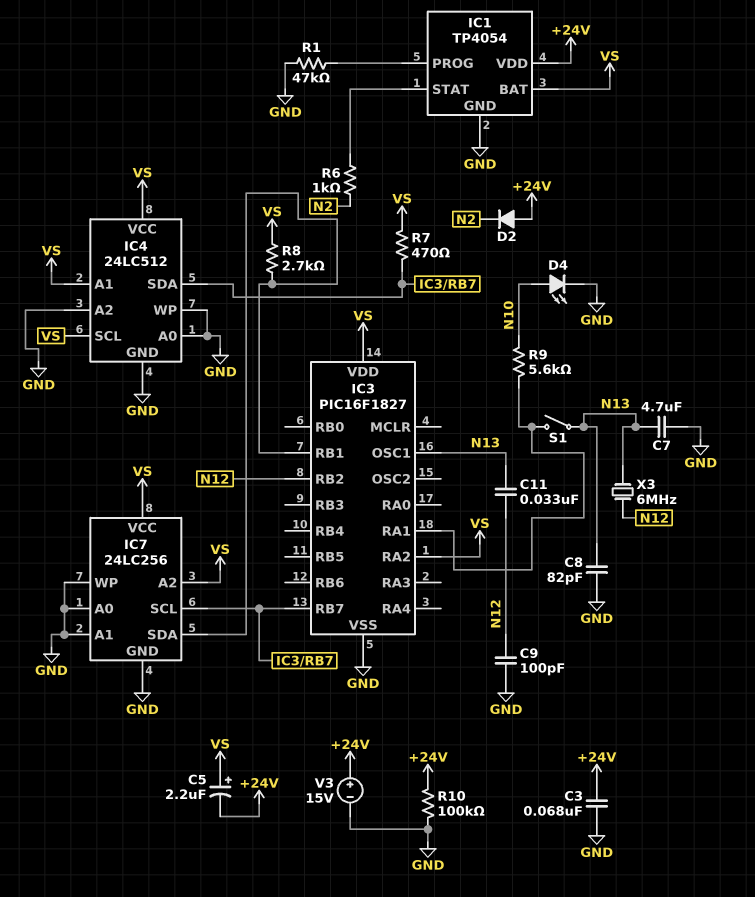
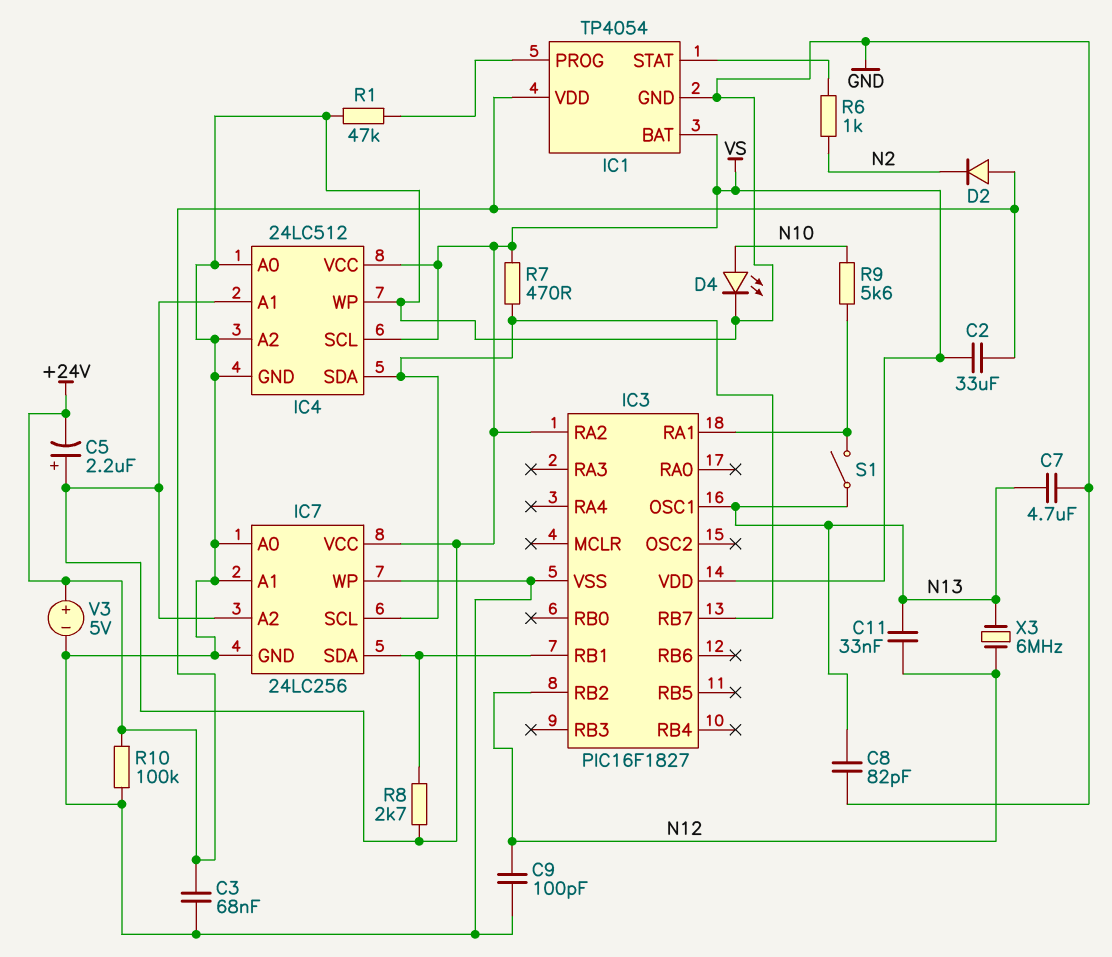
C2: none -> 33uF (+24V, VS)
V3: 15V (plus +24V, minus GND) -> 5V (plus +24V, minus GND)

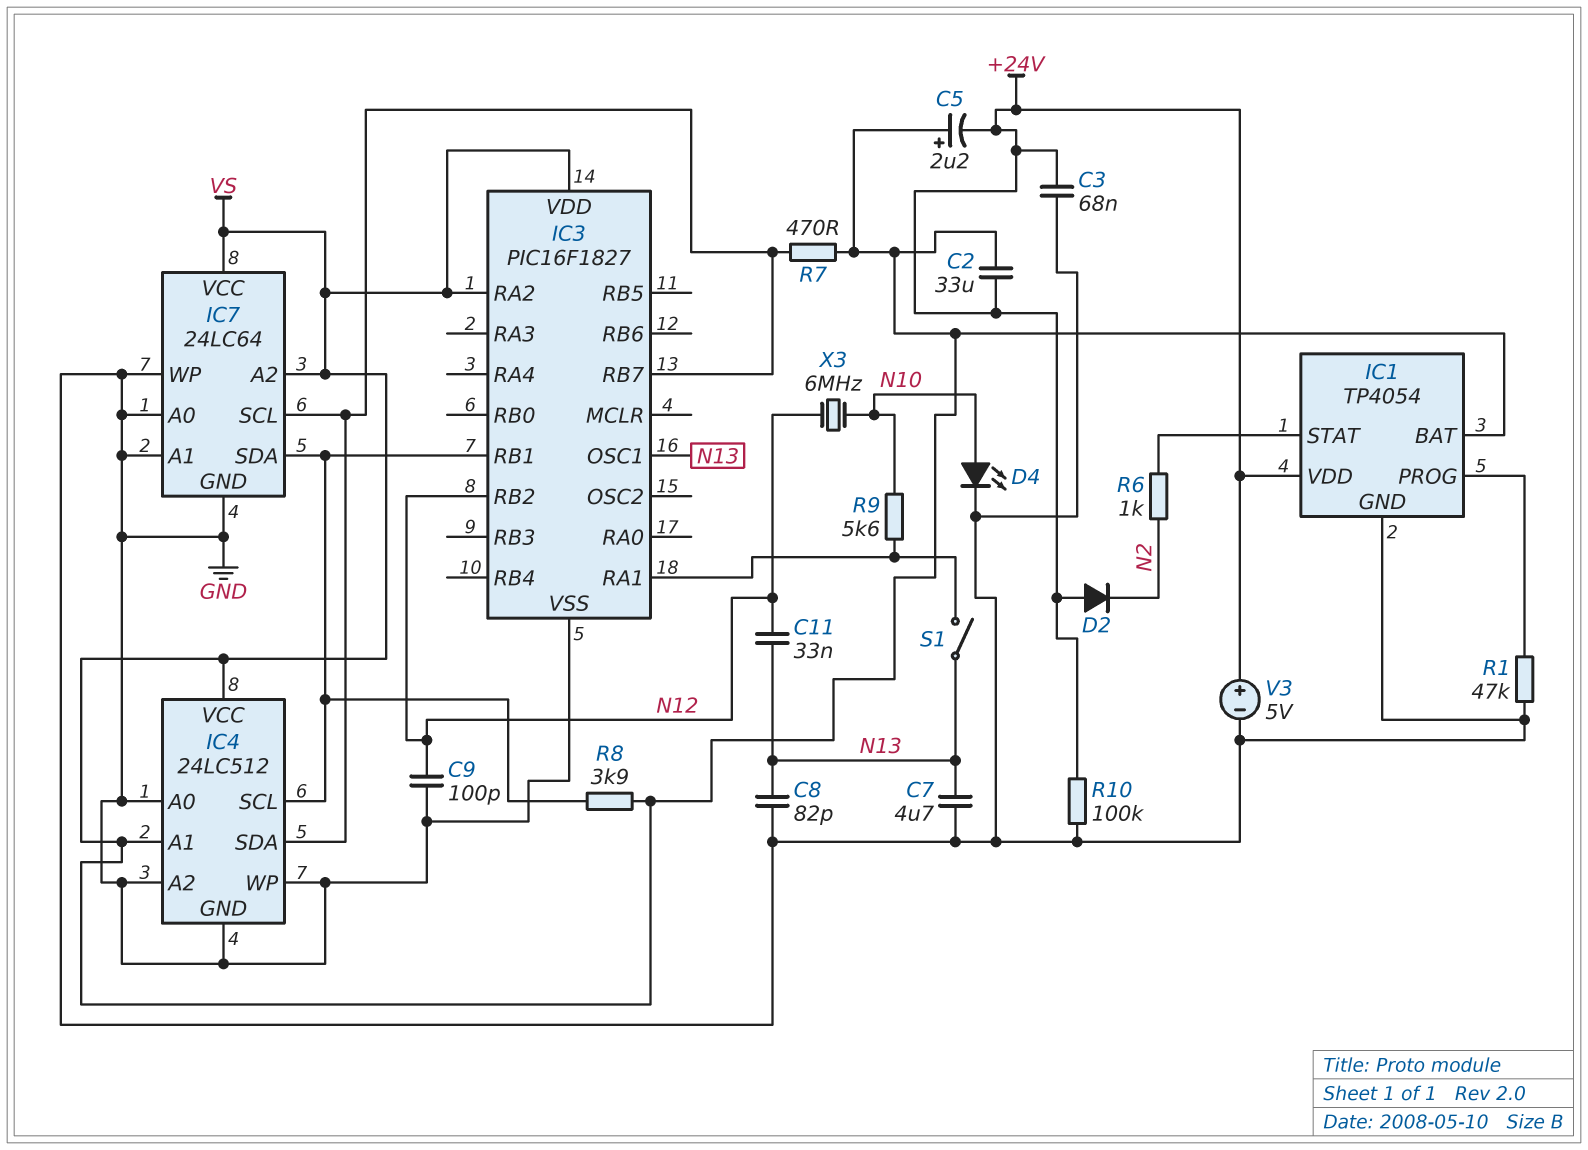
IC4 pin SCL: VS -> IC3/RB1
IC7: 24LC256 -> 24LC64
R8: 2.7k (IC3/RB1, VS) -> 3.9k (IC3/RB1, VS)
X3: 6MHz (N12, N13) -> 6MHz (N10, N12)

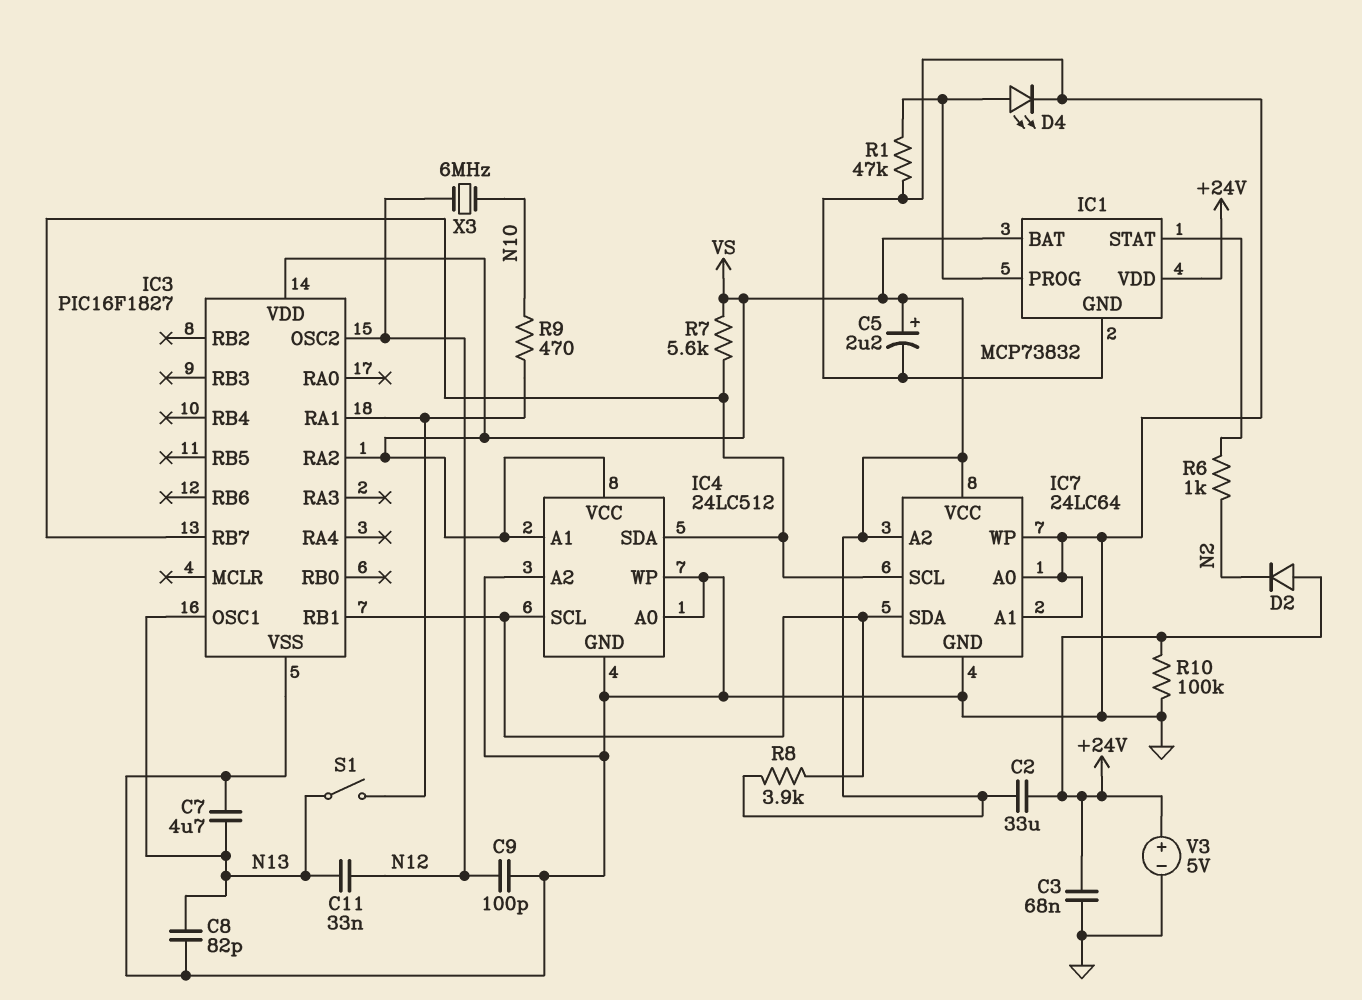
C5: 2.2uF (plus VS, minus +24V) -> 2.2uF (plus VS, minus GND)
D4: LED (A N10, K GND) -> LED (A IC1/PROG, K GND)
IC1: TP4054 -> MCP73832
IC3 pin OSC2: none -> N12
IC3 pin RB2: N12 -> none
R7: 470 (IC3/RB7, VS) -> 5.6k (IC3/RB7, VS)
R9: 5.6k (IC3/RA1, N10) -> 470 (IC3/RA1, N10)

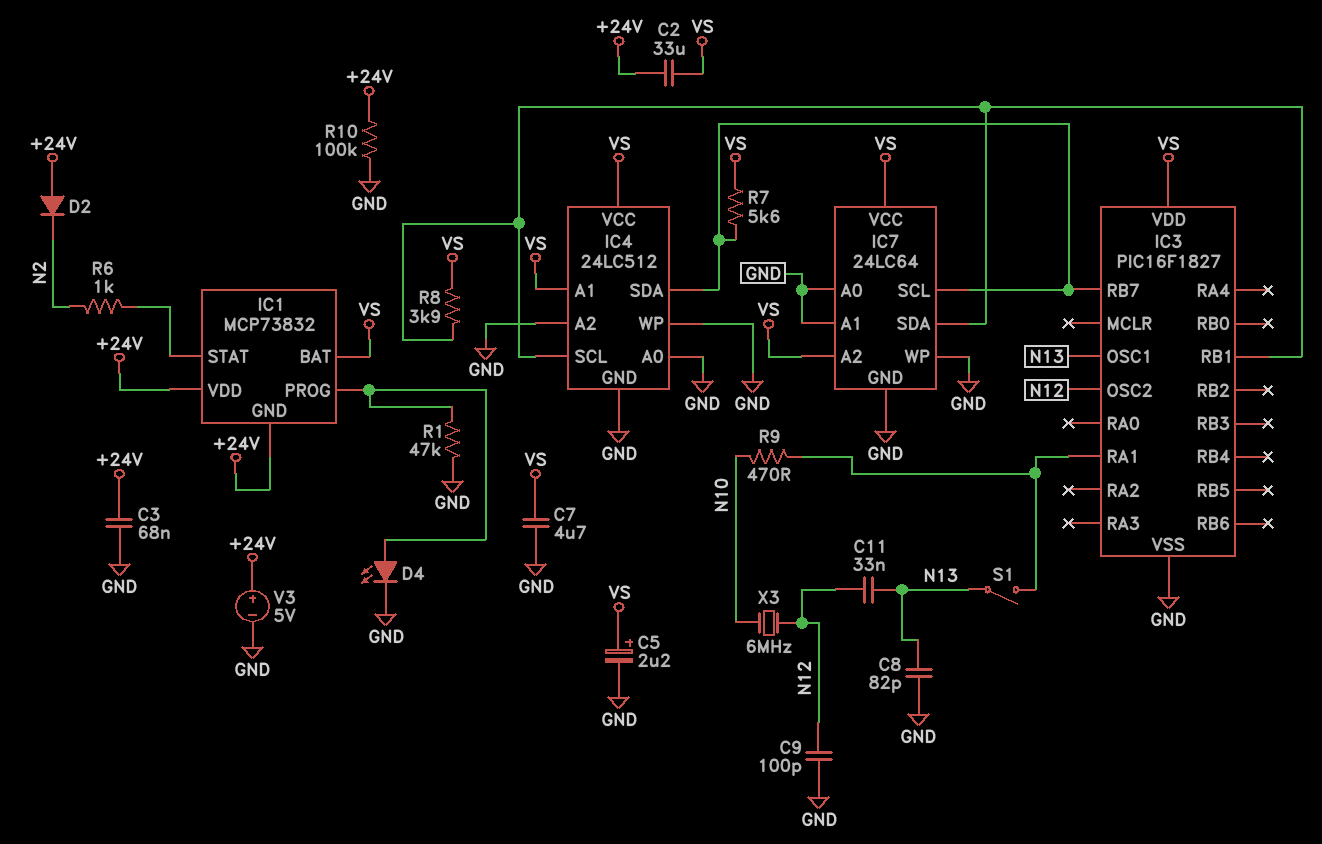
C7: 4.7uF (GND, N13) -> 4.7uF (GND, VS)
IC1 pin GND: GND -> +24V
IC3 pin RA2: VS -> none

